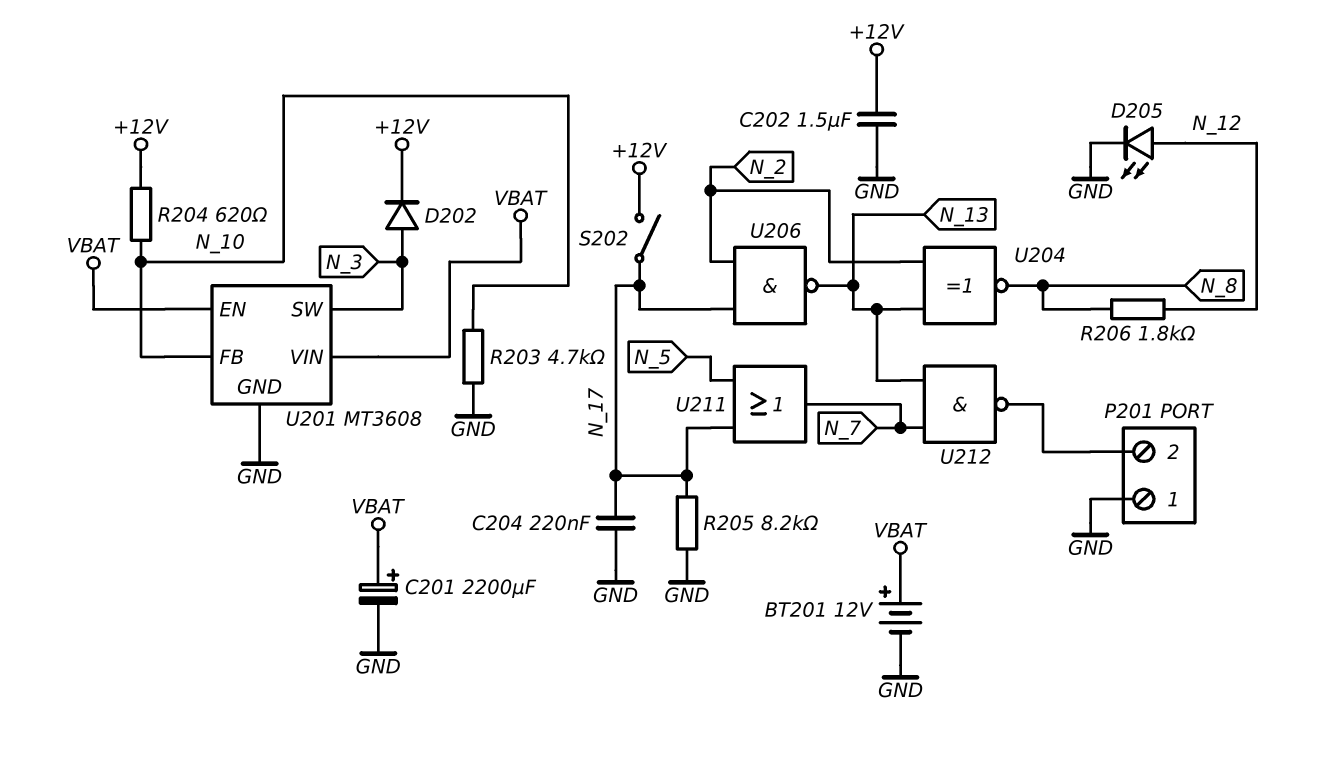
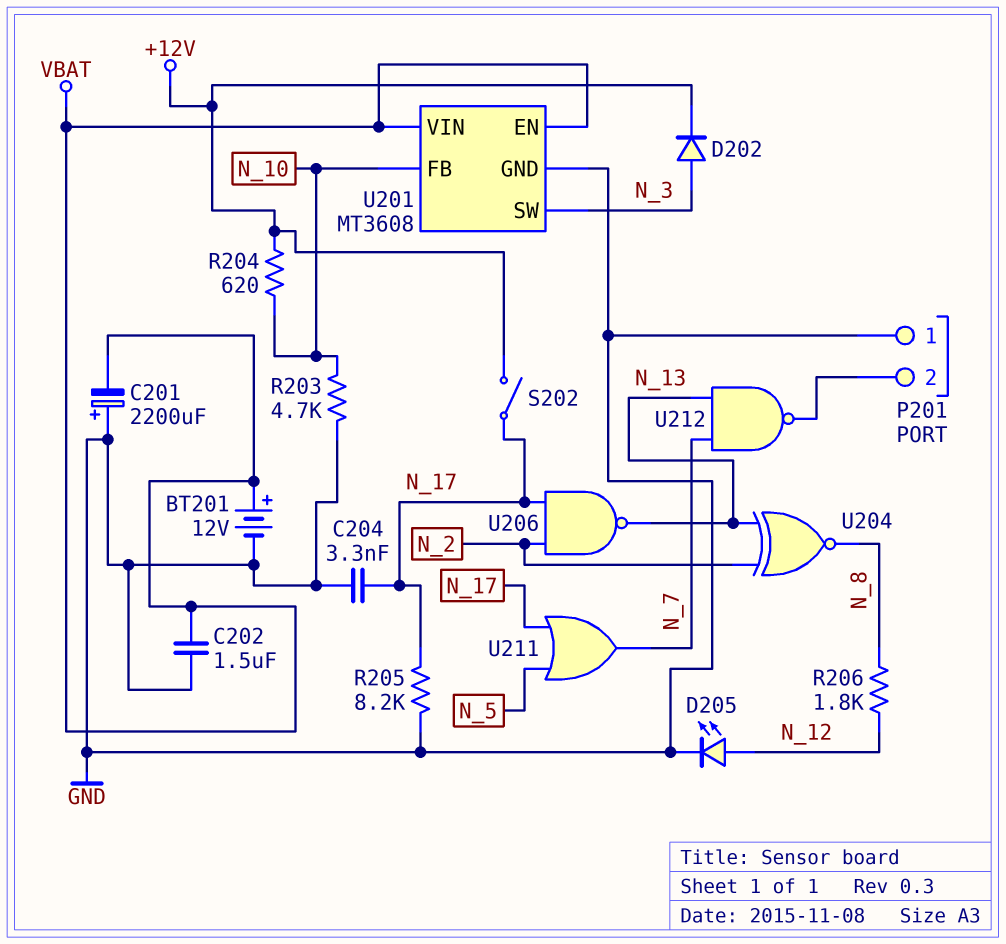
C201: 2200uF (plus VBAT, minus GND) -> 2200uF (plus GND, minus VBAT)
C202: 1.5uF (+12V, GND) -> 1.5uF (GND, VBAT)
C204: 220nF (GND, N_17) -> 3.3nF (GND, N_17)

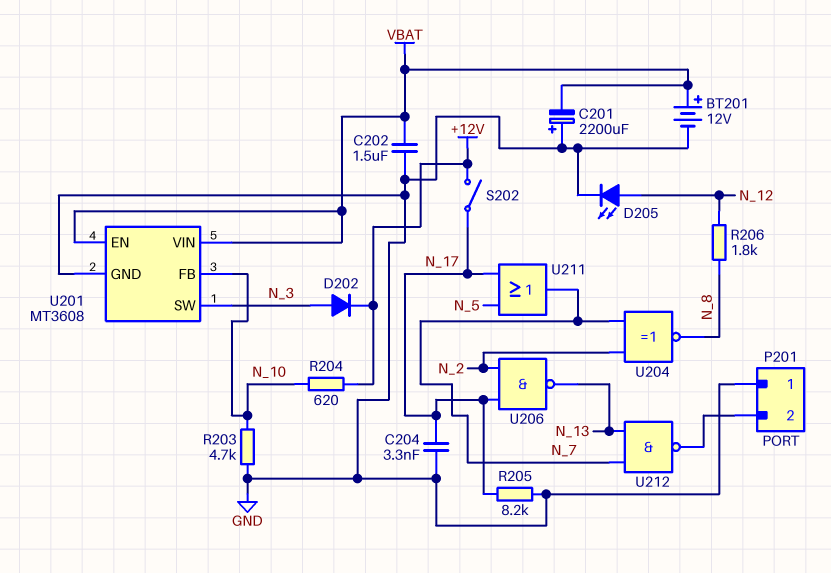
U204: XNOR (in N_2, in N_13, out N_8) -> XNOR (in N_2, in N_7, out N_8)

